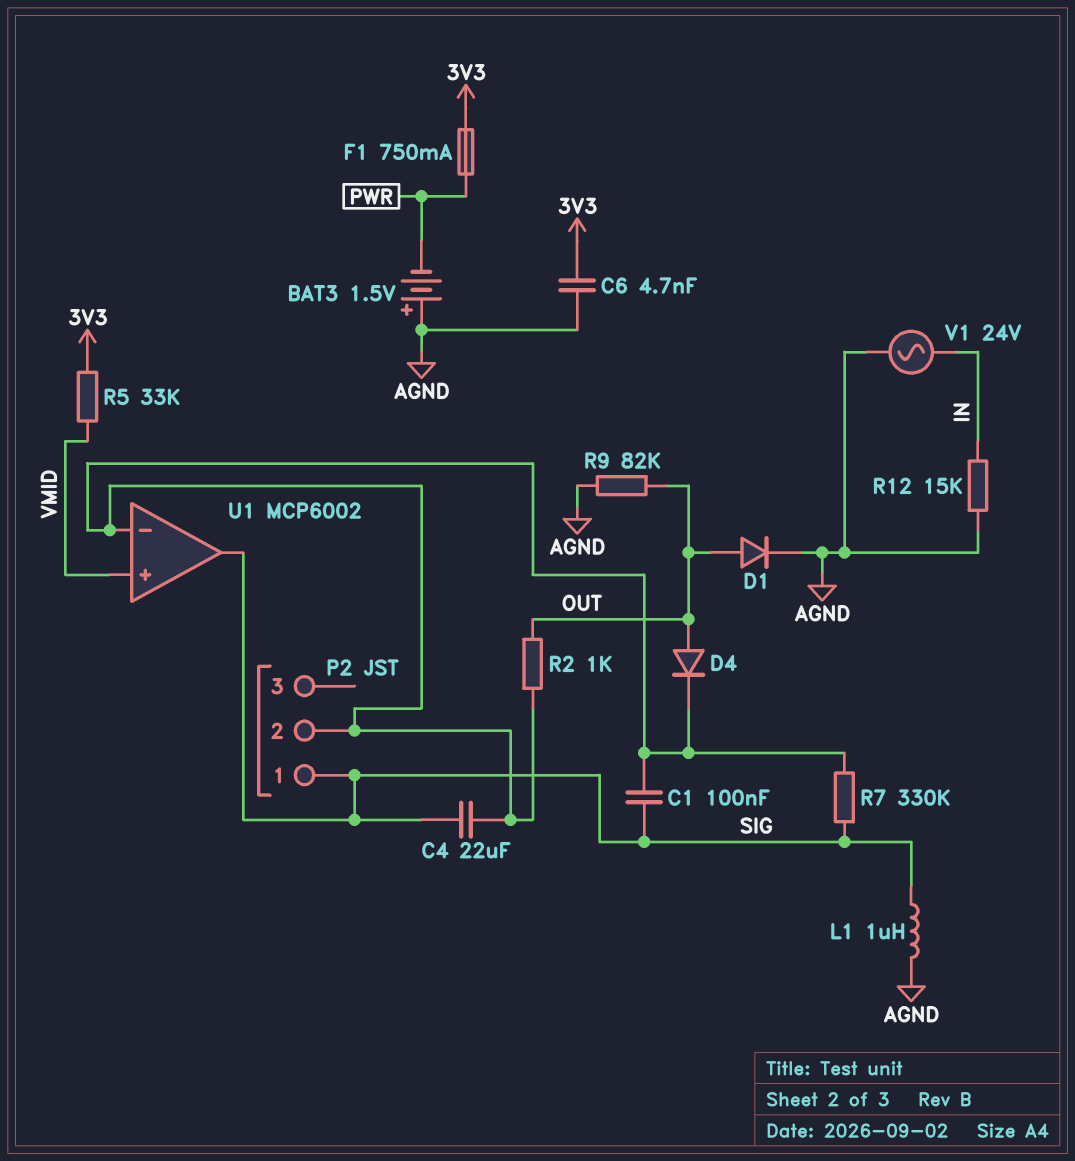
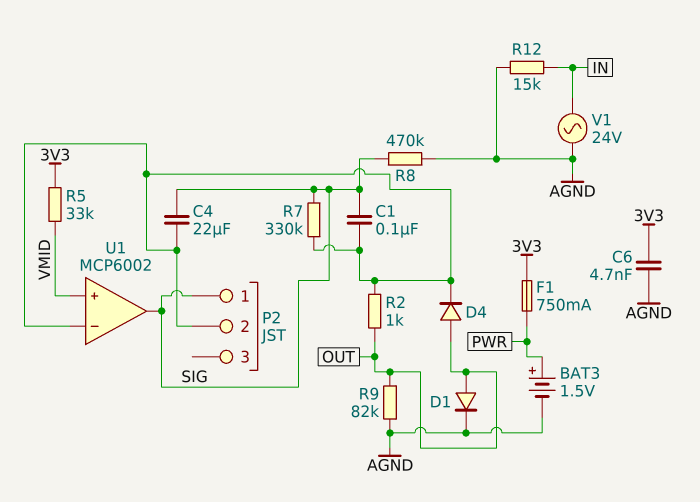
BAT3: 1.5V (plus AGND, minus PWR) -> 1.5V (plus PWR, minus AGND)
L1: 1uH (AGND, SIG) -> none
R8: none -> 470k (AGND, SIG)

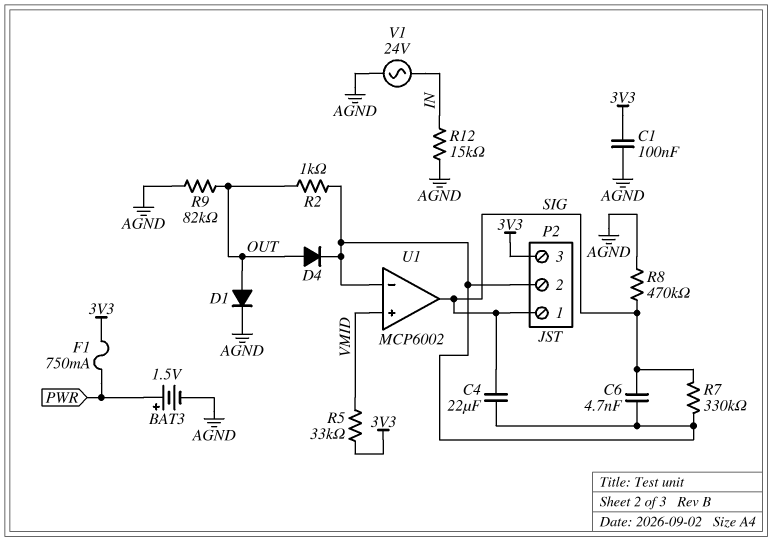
C1: 100nF (P2/2, SIG) -> 100nF (3V3, AGND)
C6: 4.7nF (3V3, AGND) -> 4.7nF (P2/2, SIG)
P2 pin 3: none -> 3V3

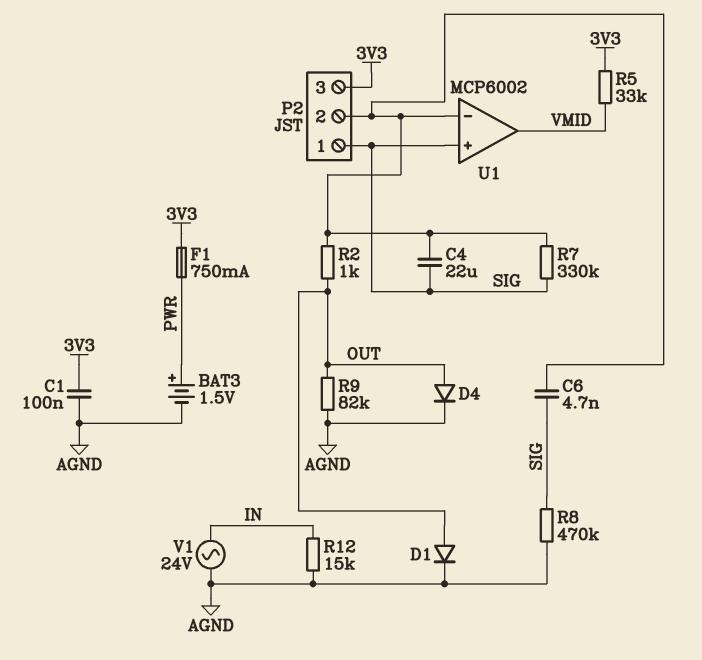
D4: diode (A OUT, K P2/2) -> diode (A OUT, K AGND)
U1 pin in+: VMID -> SIG
U1 pin out: SIG -> VMID

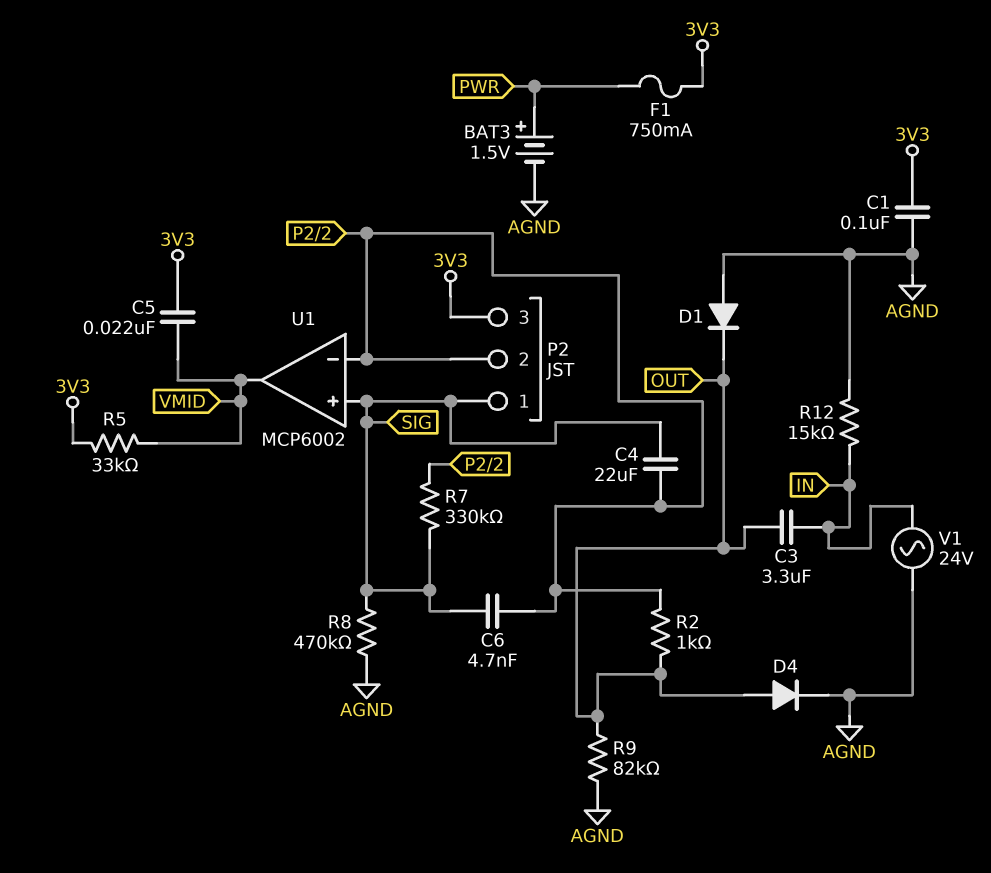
C3: none -> 3.3uF (IN, OUT)
C5: none -> 22nF (3V3, VMID)
D1: diode (A OUT, K AGND) -> diode (A AGND, K OUT)

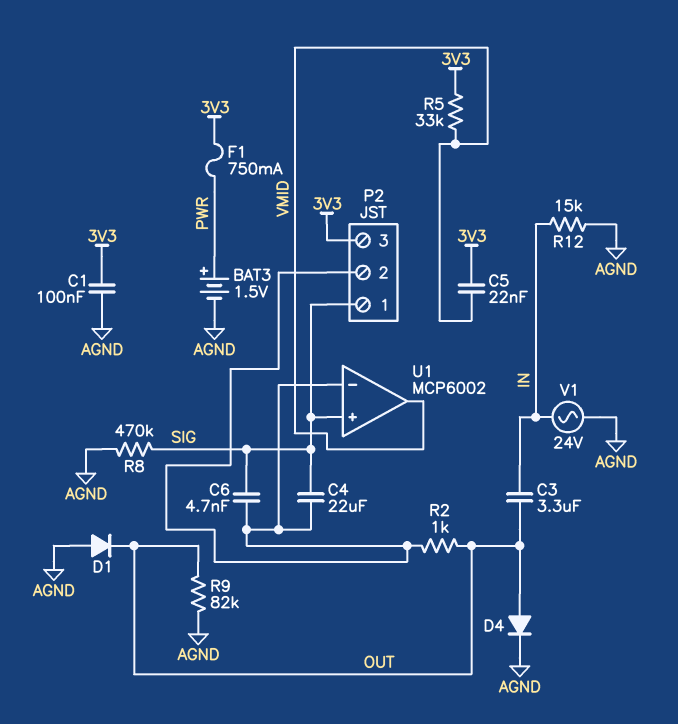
R7: 330k (P2/2, SIG) -> none

